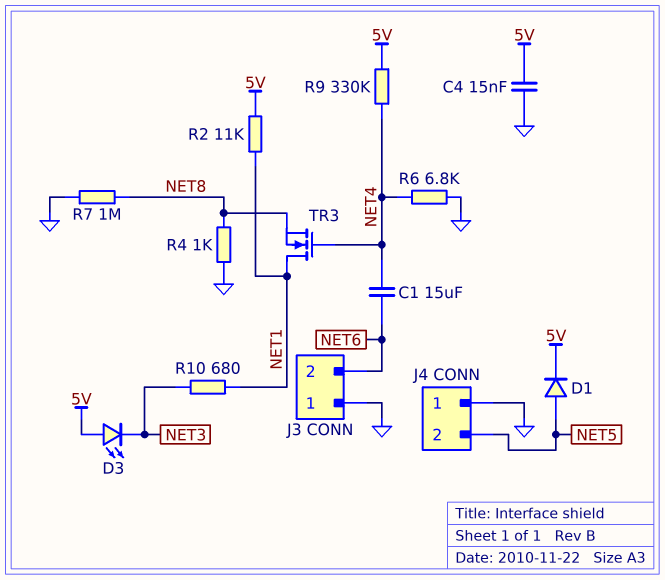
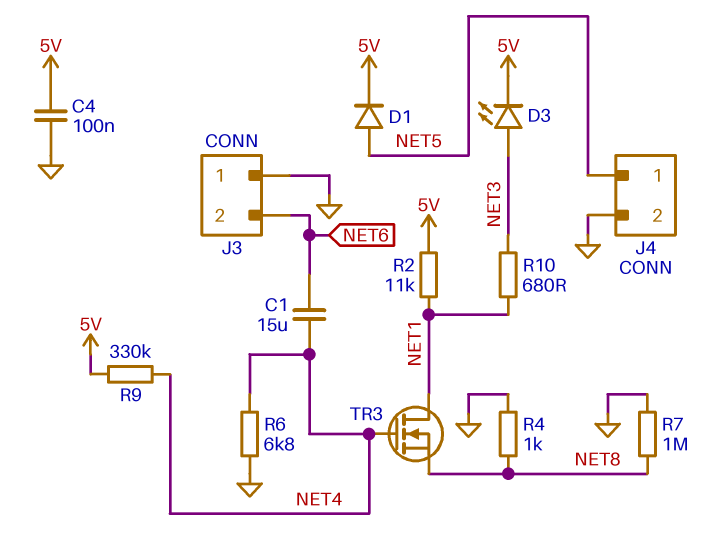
C4: 15nF (5V, GND) -> 100nF (5V, GND)
D3: LED (A 5V, K NET3) -> LED (A NET3, K 5V)
J4 pin 1: GND -> NET5
J4 pin 2: NET5 -> GND

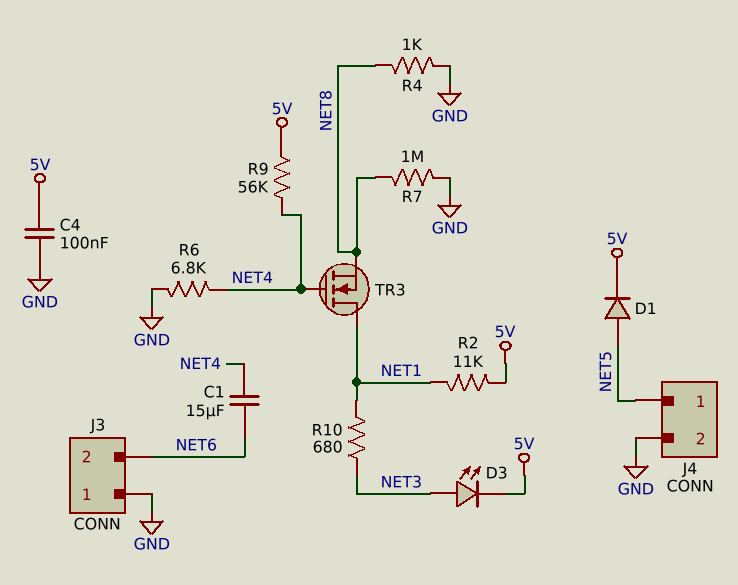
R9: 330k (5V, NET4) -> 56k (5V, NET4)

